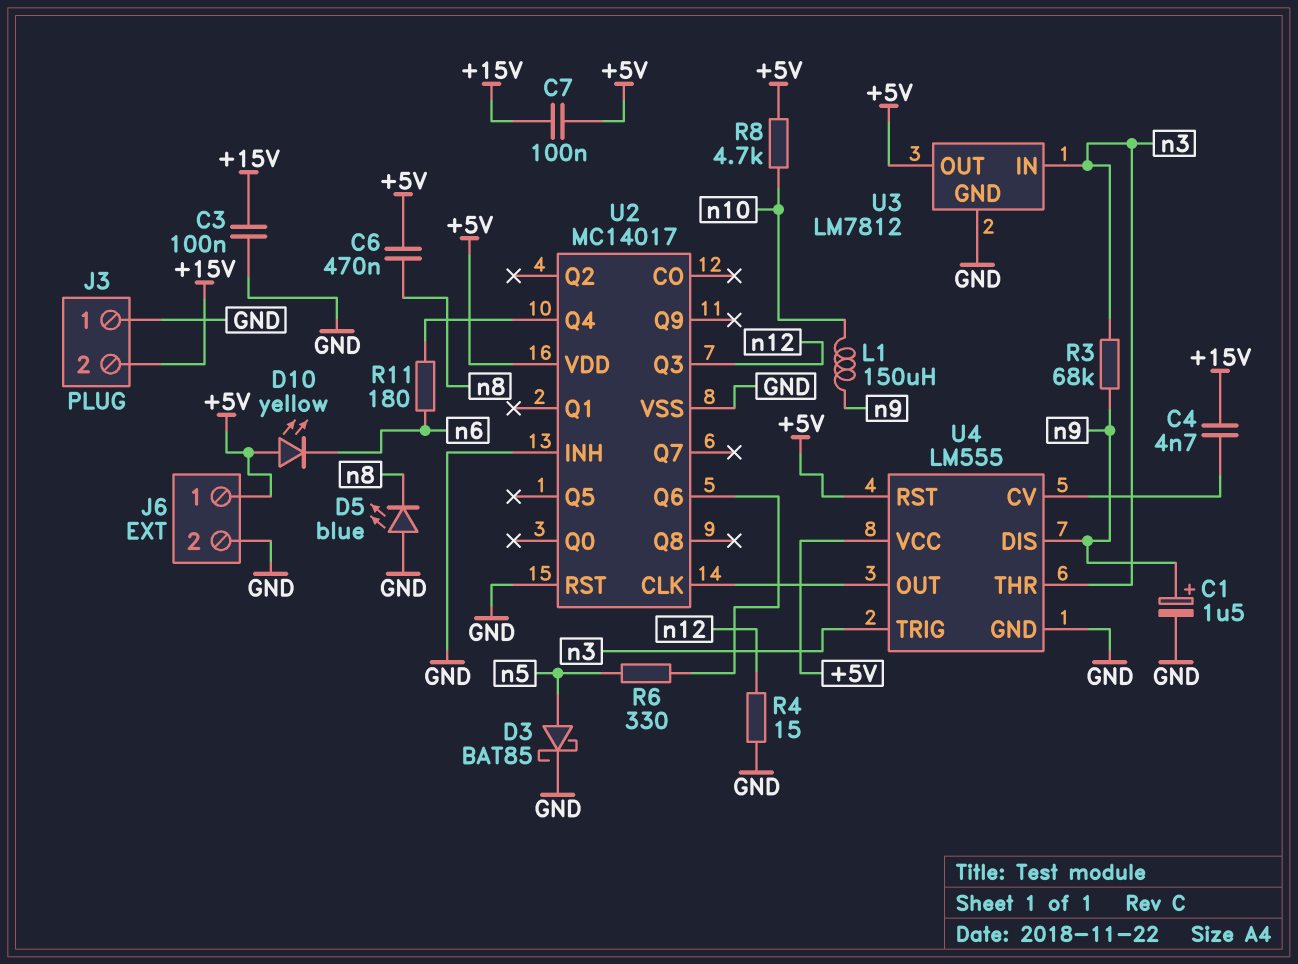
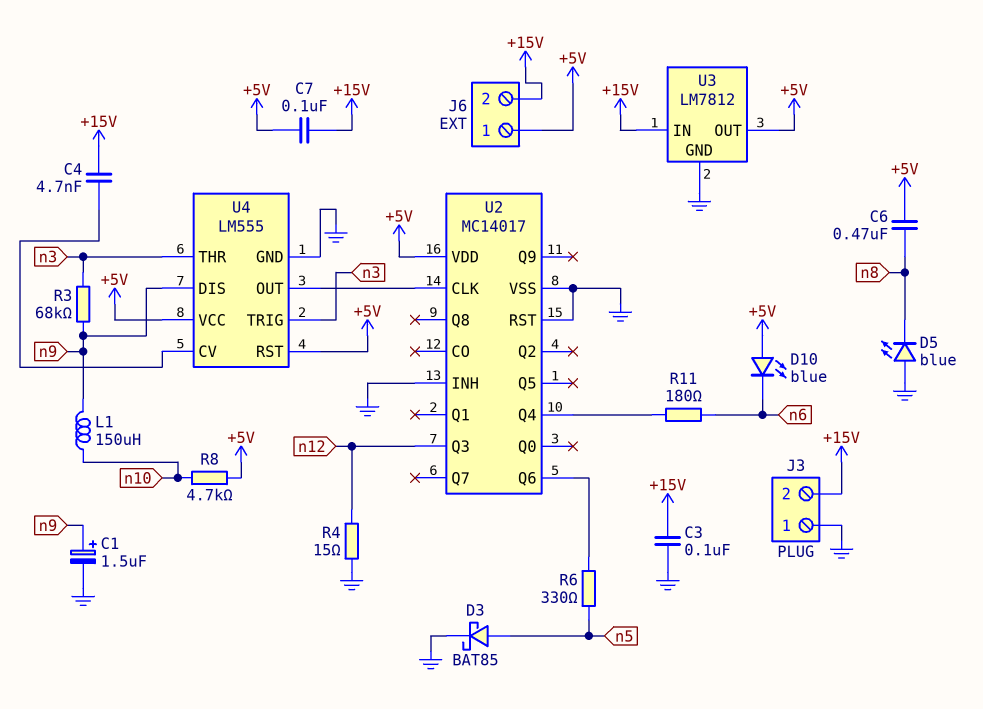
D10: LED yellow (A +5V, K n6) -> LED blue (A +5V, K n6)
J6 pin 2: GND -> +15V
U3 pin IN: n3 -> +15V

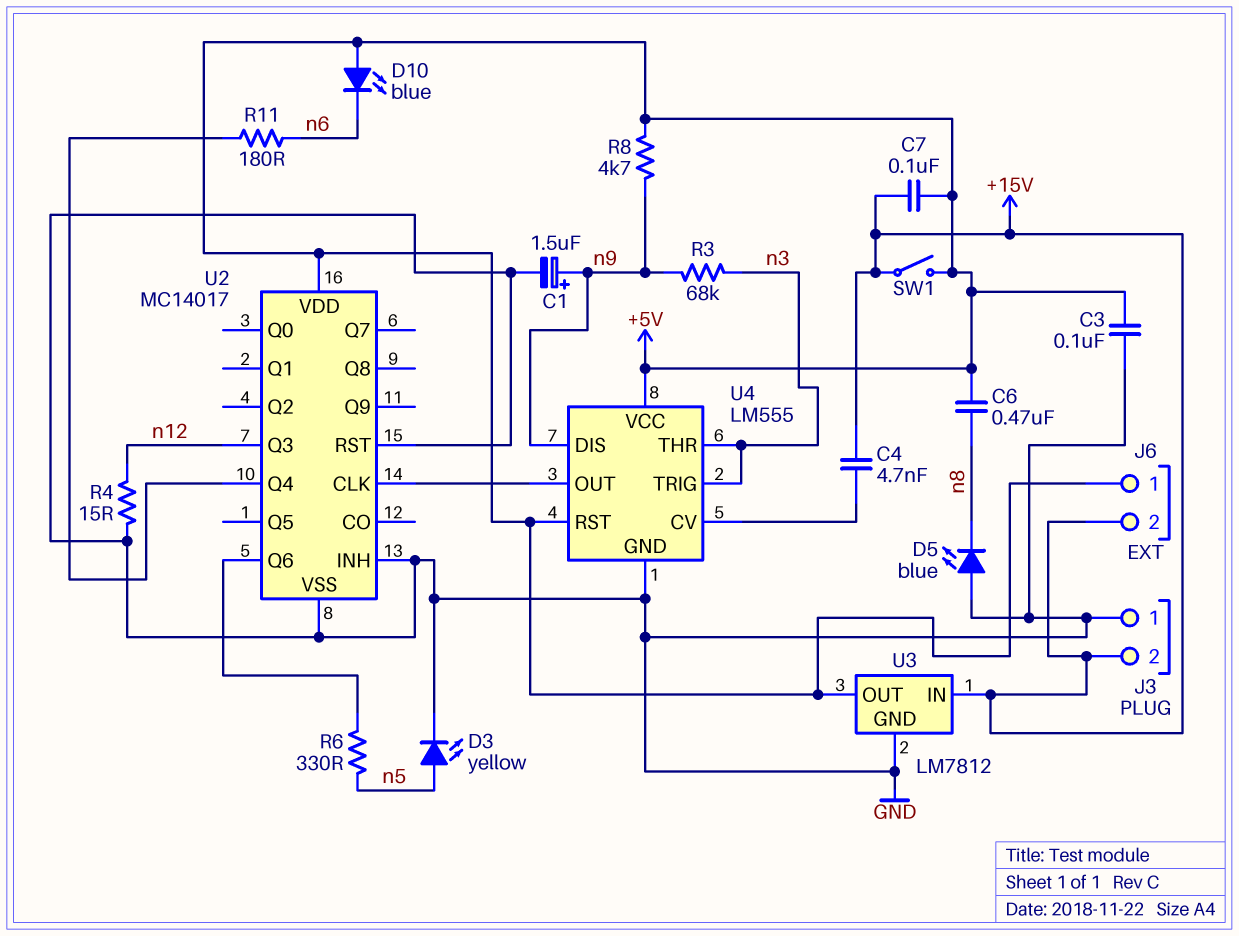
C3: 100nF (+15V, GND) -> 100nF (+5V, GND)
D3: schottky BAT85 (A n5, K GND) -> LED yellow (A n5, K GND)
L1: 150uH (n9, n10) -> none
R8: 4.7k (+5V, n10) -> 4.7k (+5V, n9)
SW1: none -> switch (+5V, +15V)

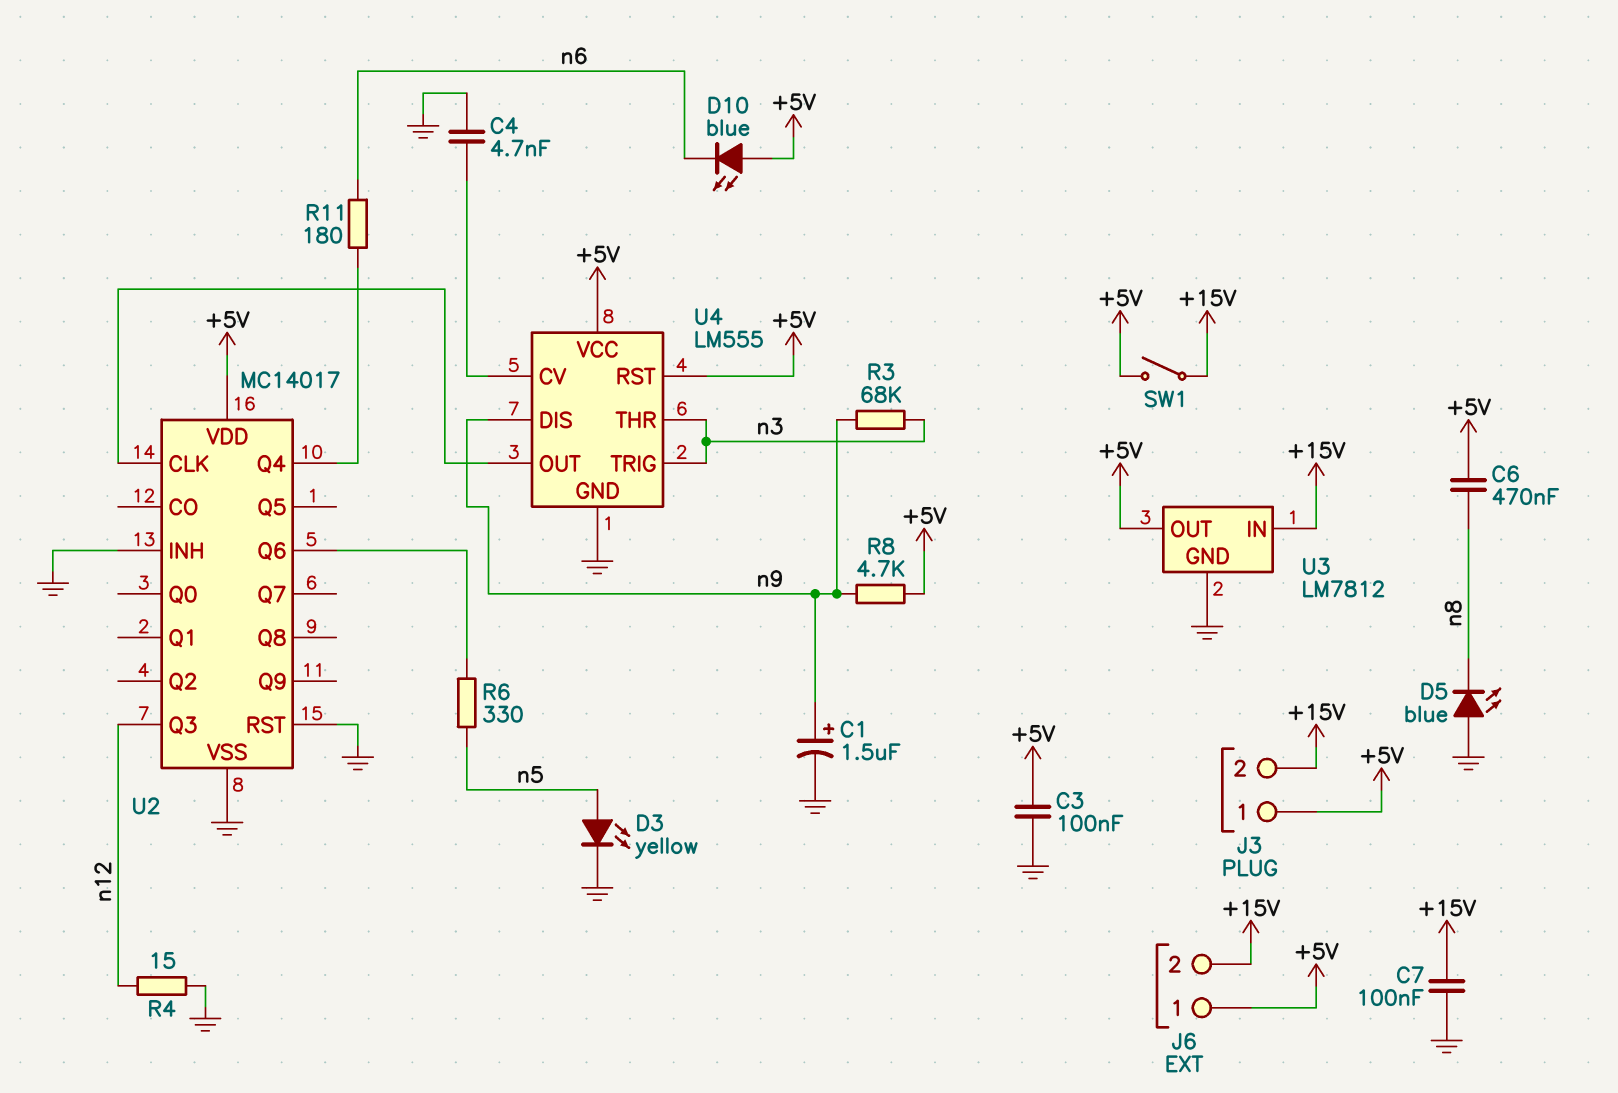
C4: 4.7nF (+15V, U4/CV) -> 4.7nF (GND, U4/CV)
C7: 100nF (+5V, +15V) -> 100nF (+15V, GND)
J3 pin 1: GND -> +5V

